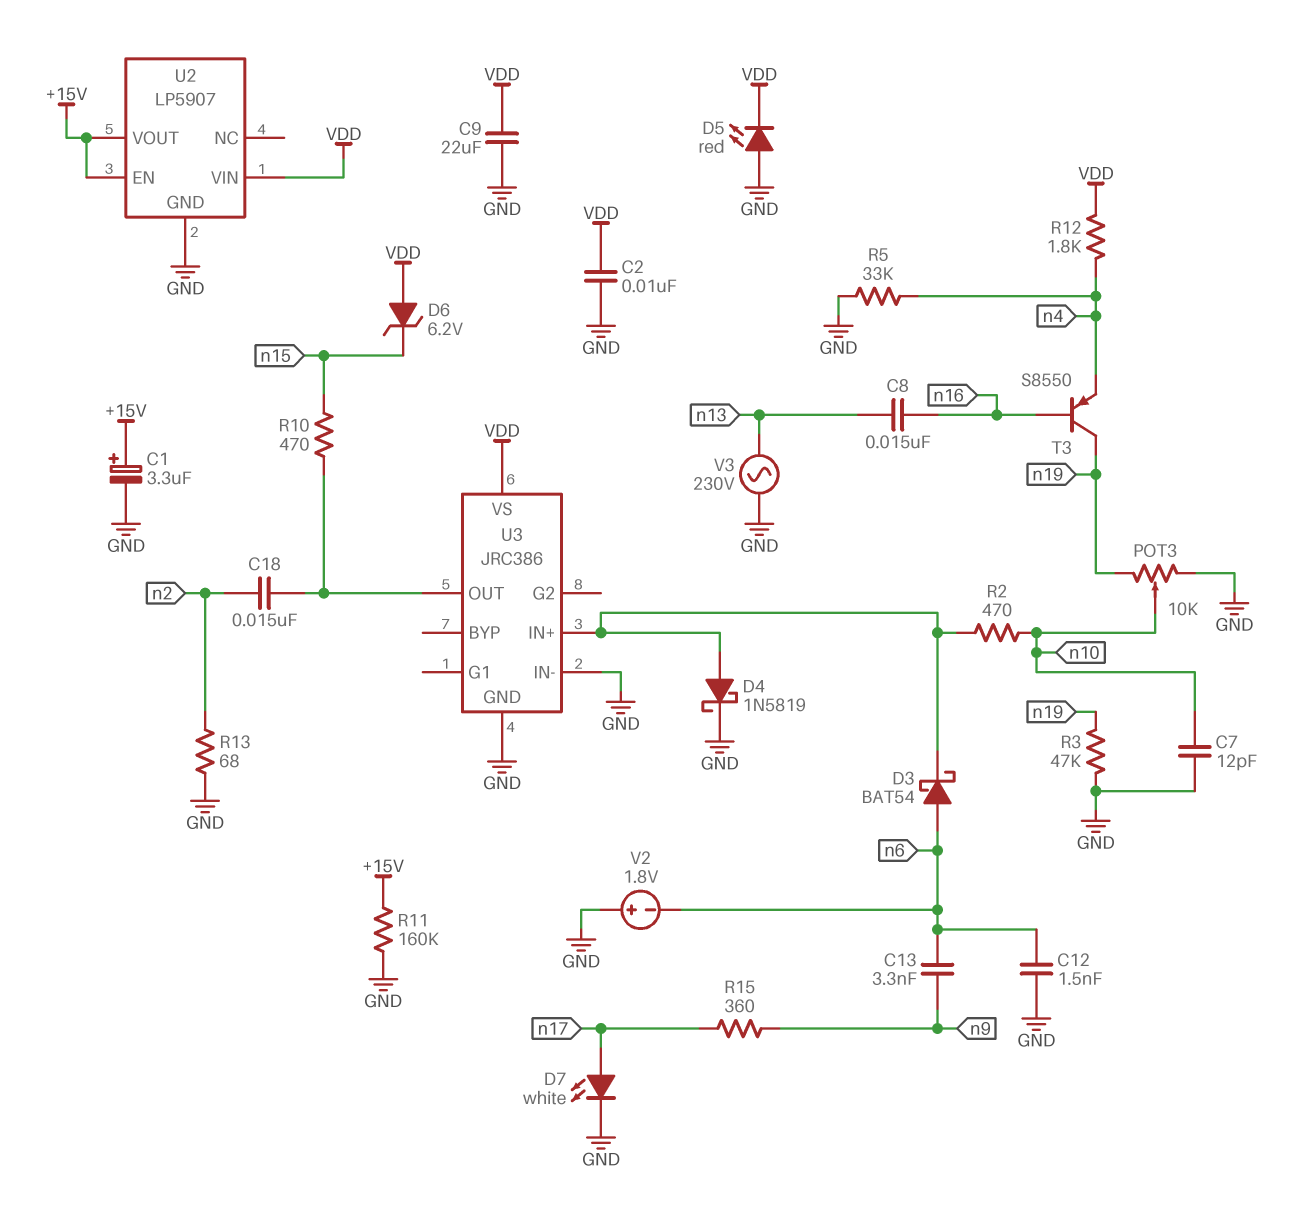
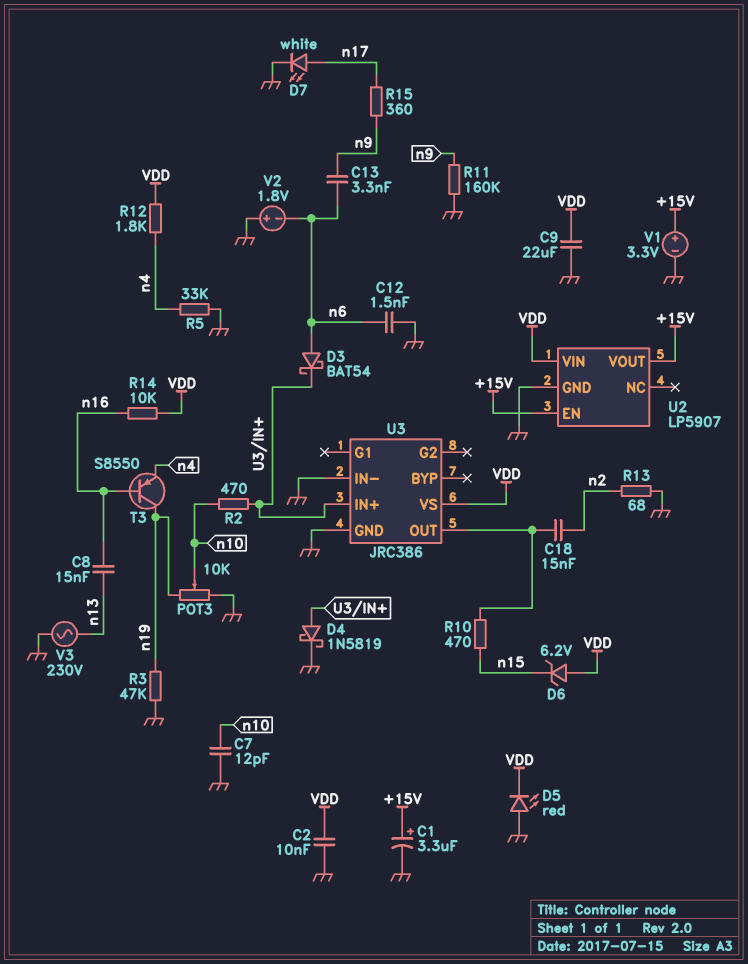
R11: 160k (+15V, GND) -> 160k (GND, n9)
R14: none -> 10k (VDD, n16)
V1: none -> 3.3V (plus +15V, minus GND)

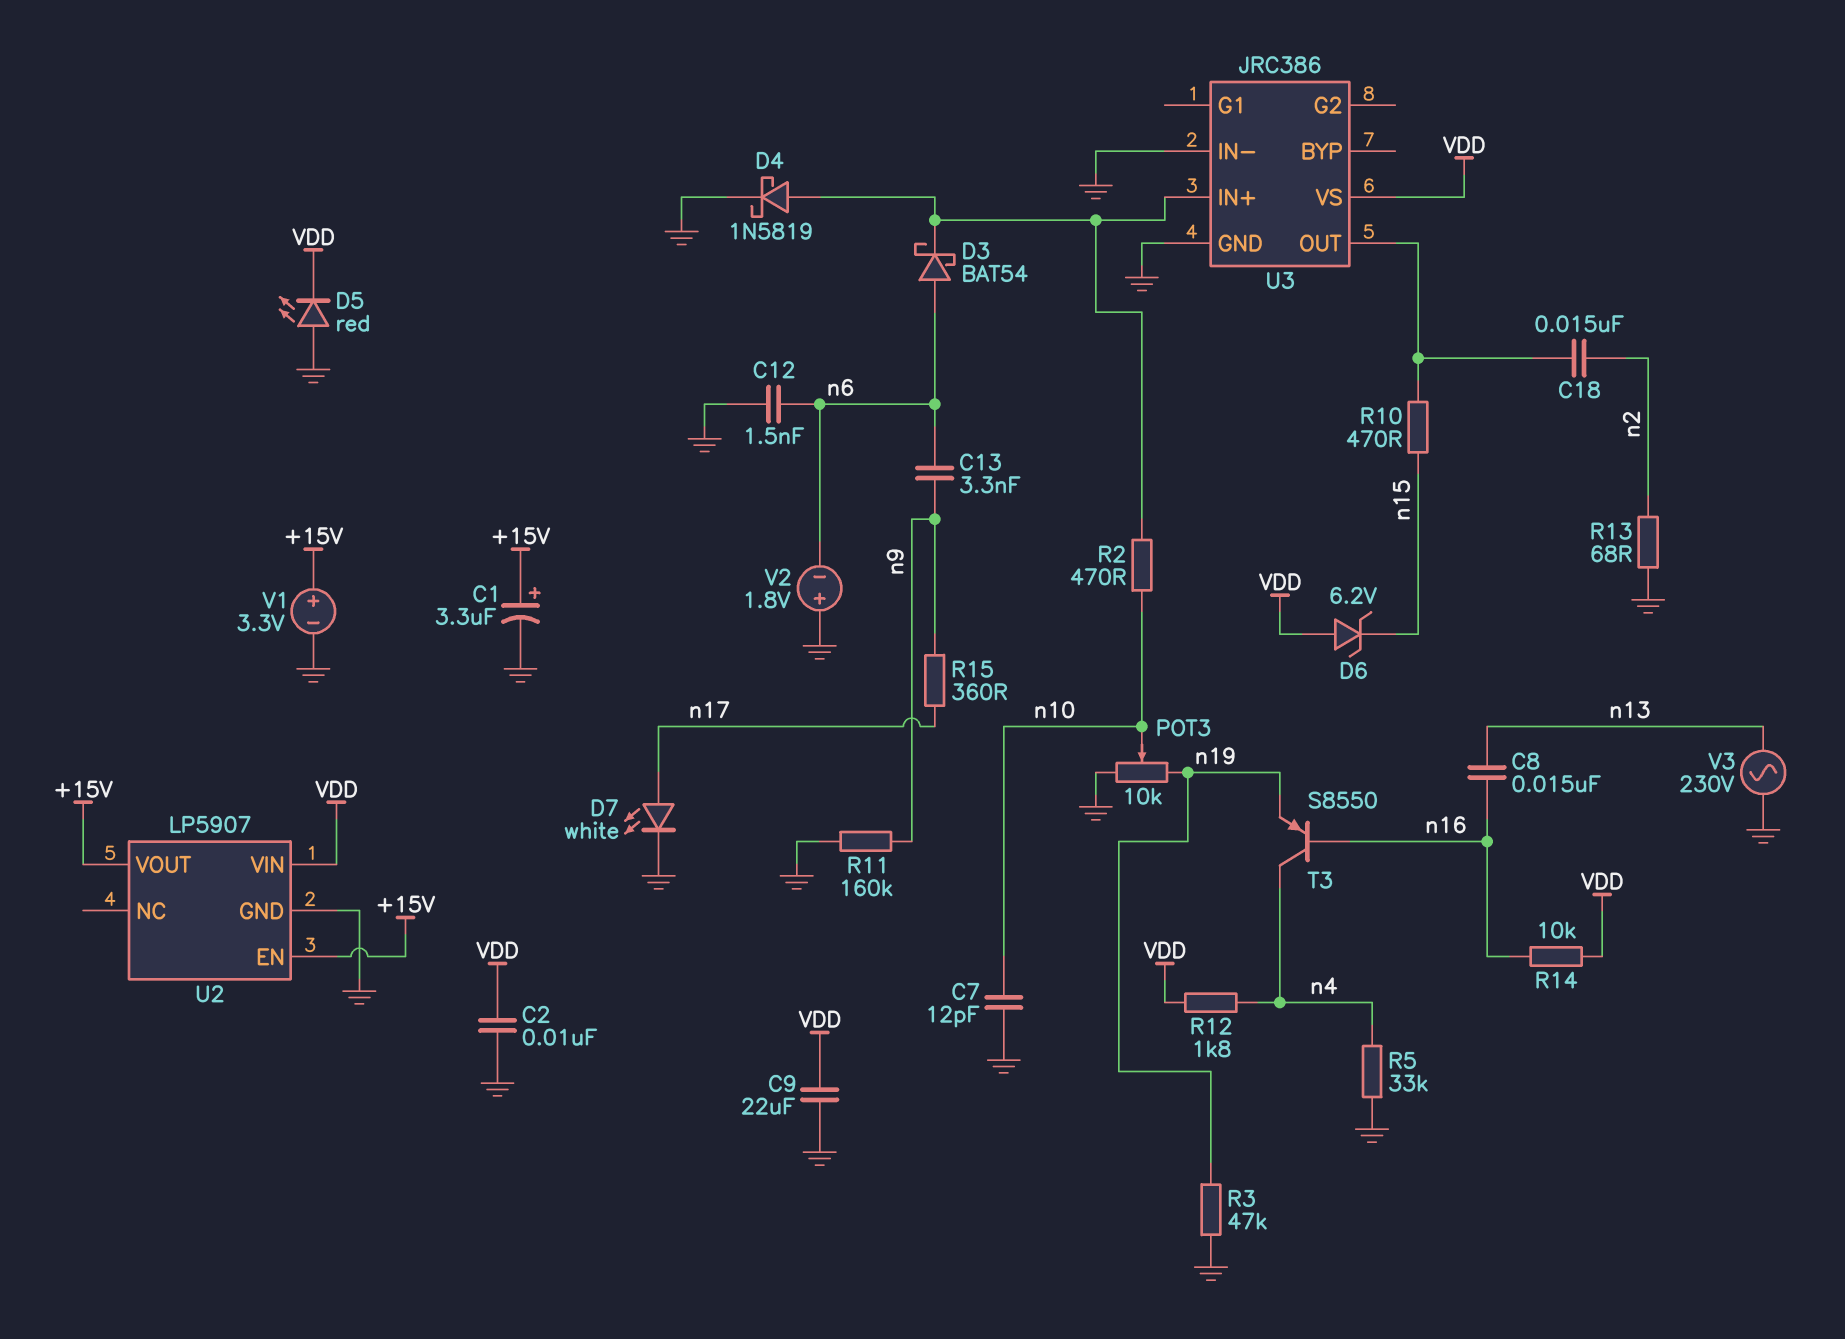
T3: PNP S8550 (B n16, C n19, E n4) -> PNP S8550 (B n16, C n4, E n19)

